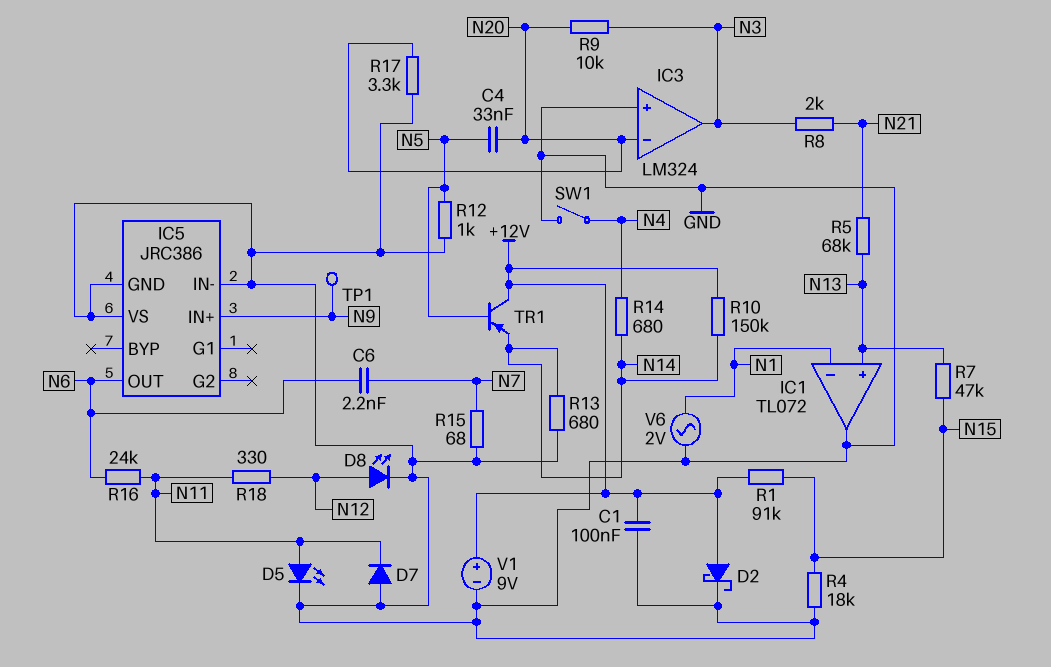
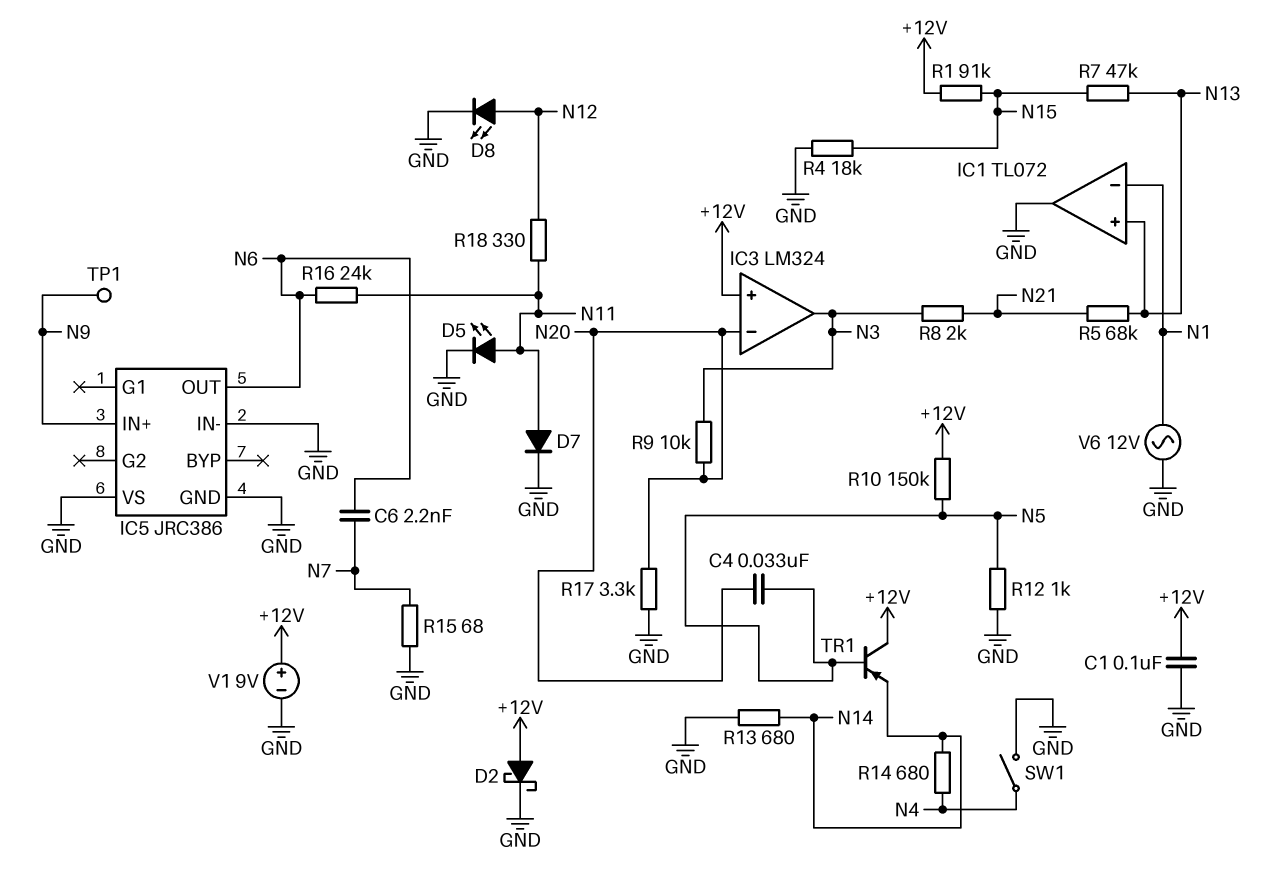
D7: diode (A GND, K N11) -> diode (A N11, K GND)
IC3 pin in+: GND -> +12V
R10: 150k (+12V, N14) -> 150k (+12V, N5)
V6: AC 2V (GND, N1) -> AC 12V (GND, N1)

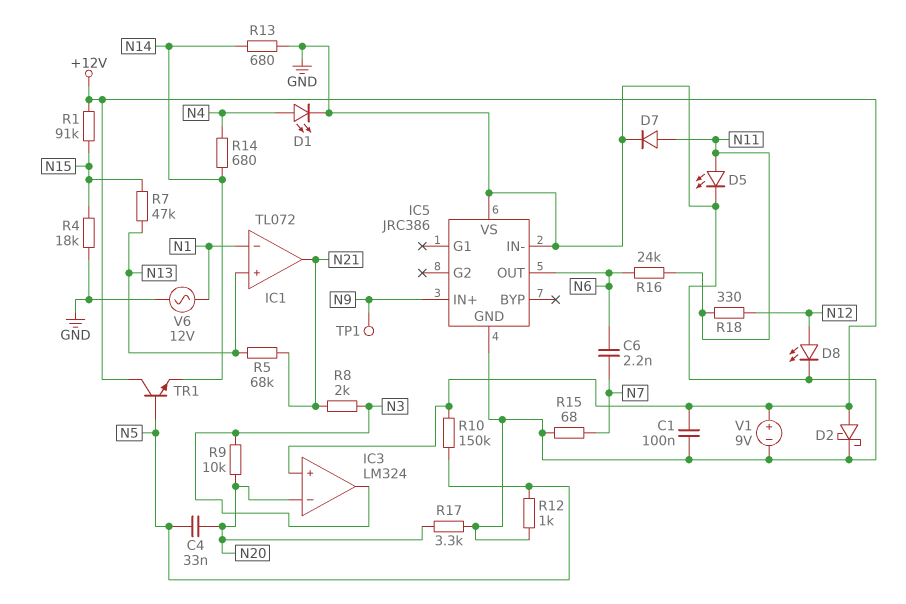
D1: none -> LED (A N4, K GND)
IC1 pin out: GND -> N21
SW1: switch (GND, N4) -> none
TR1: PNP (B N5, C +12V, E N14) -> NPN (B N5, C +12V, E N14)

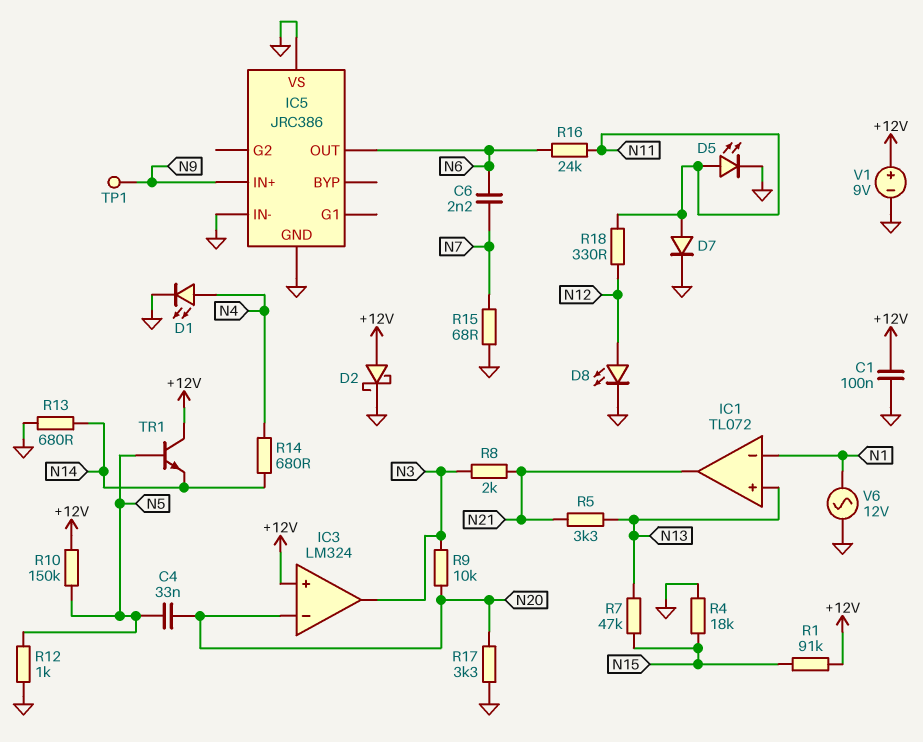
R5: 68k (N13, N21) -> 3.3k (N13, N21)

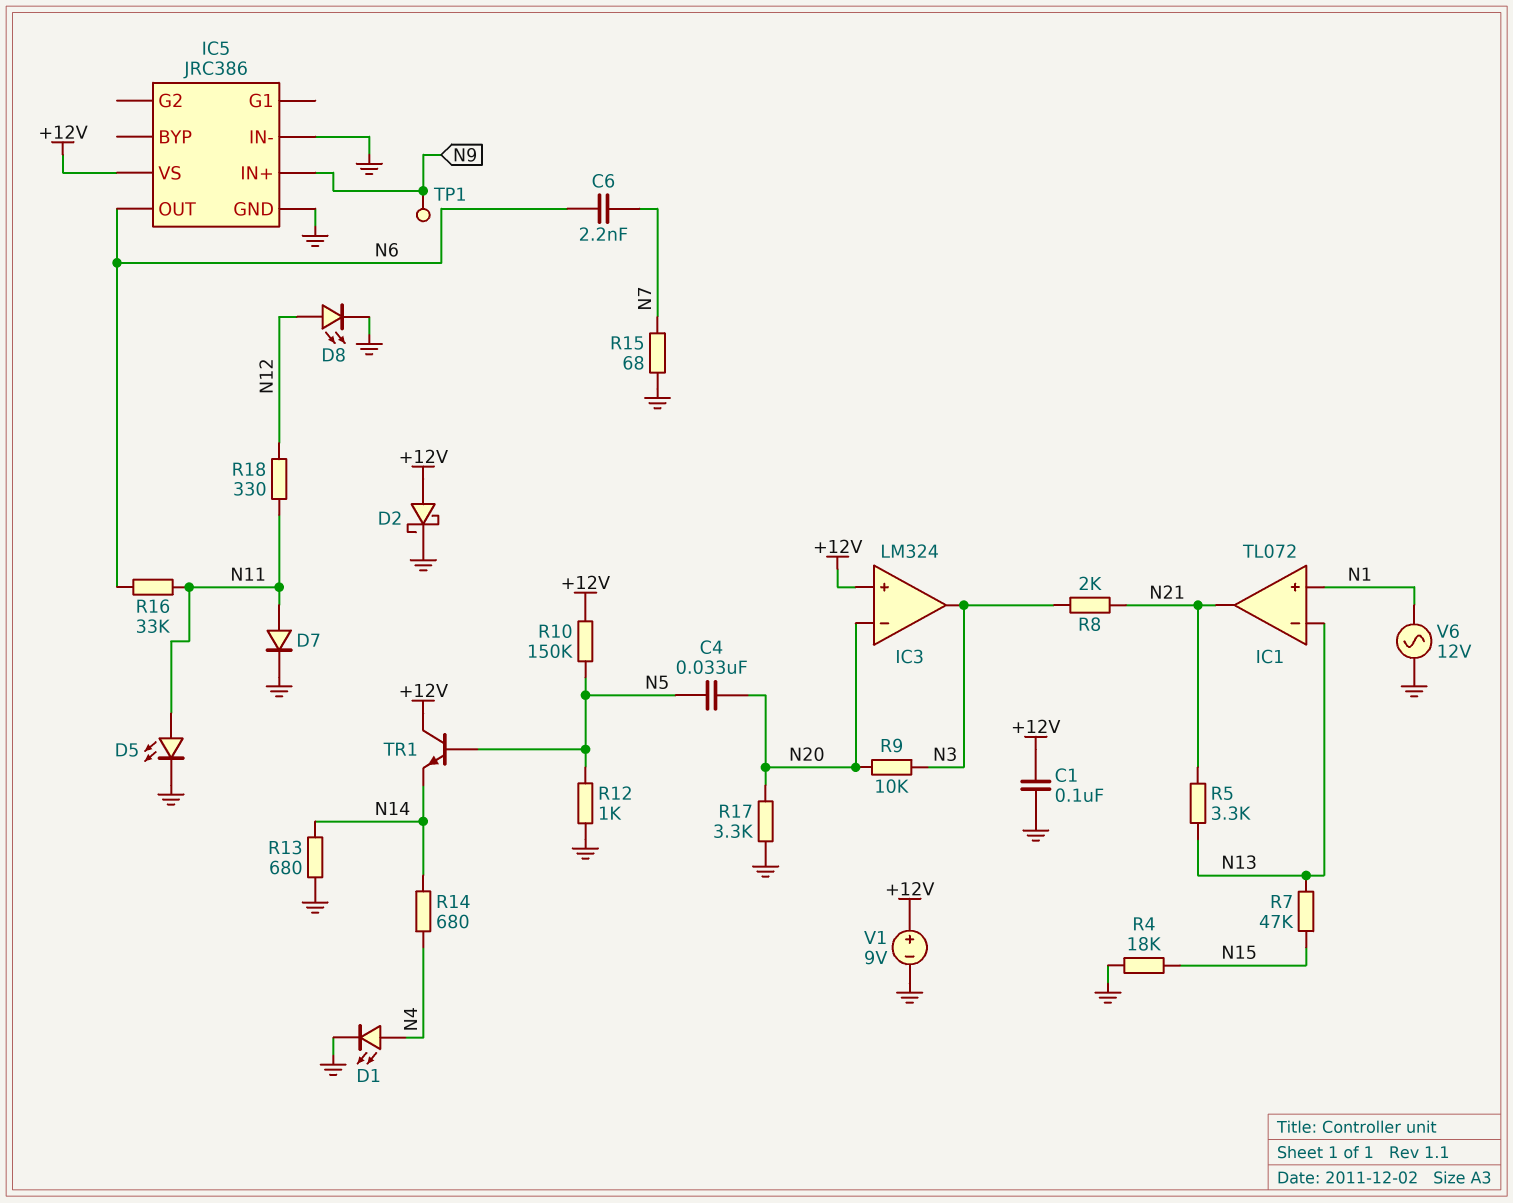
IC1 pin in+: N13 -> N1
IC1 pin in-: N1 -> N13
IC5 pin VS: GND -> +12V
R1: 91k (+12V, N15) -> none
R16: 24k (N6, N11) -> 33k (N6, N11)

